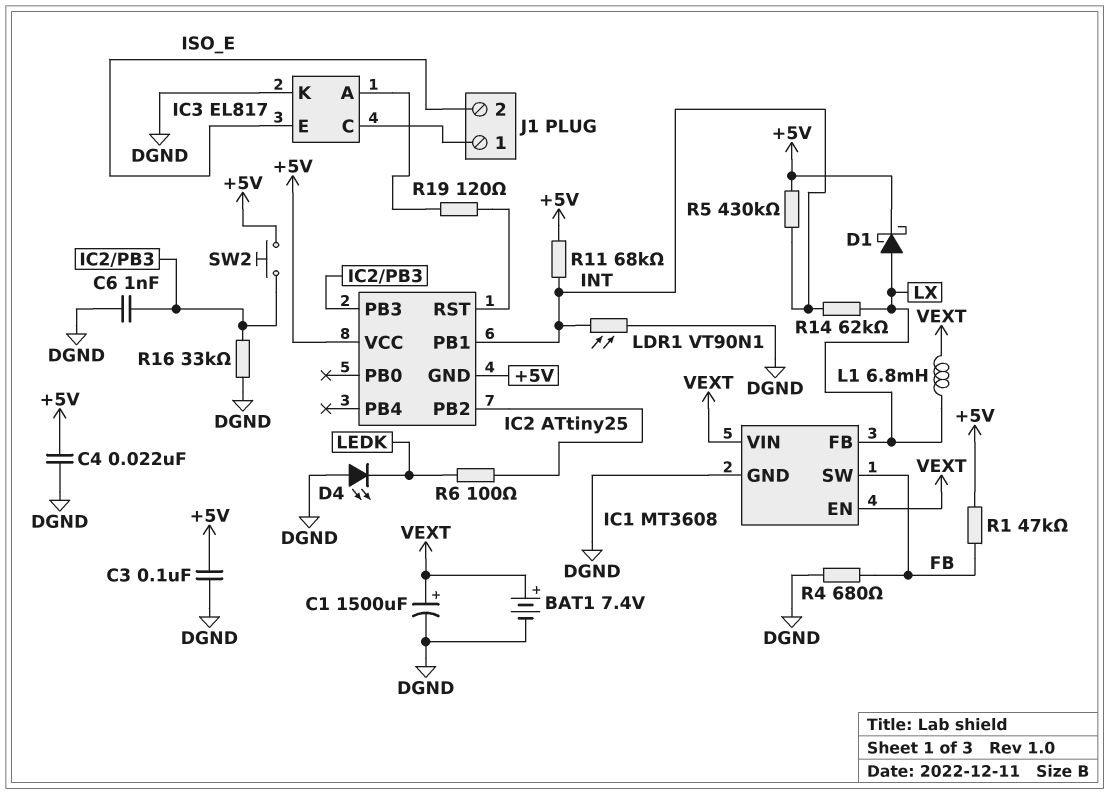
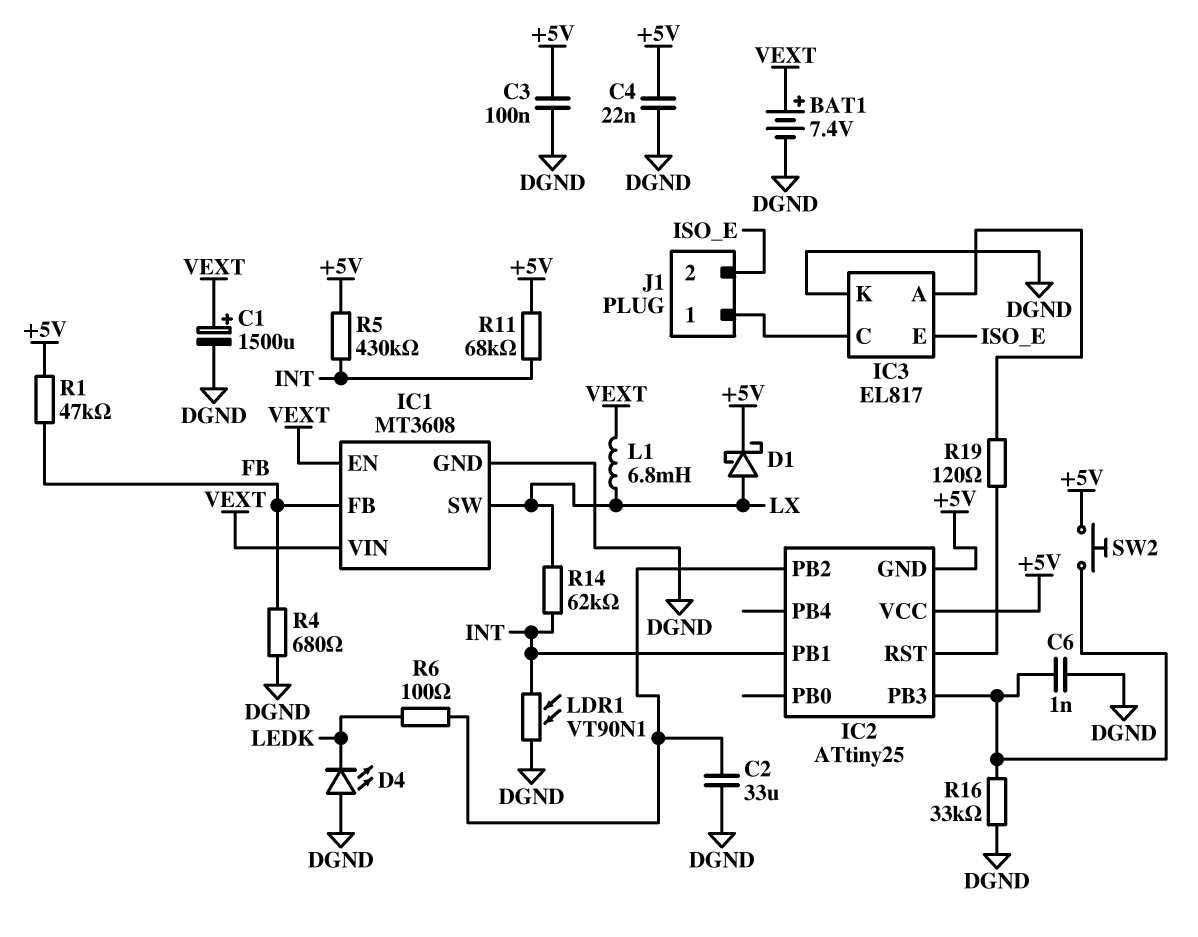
C2: none -> 33uF (DGND, IC2/PB2)
IC1 pin FB: LX -> FB
IC1 pin SW: FB -> LX

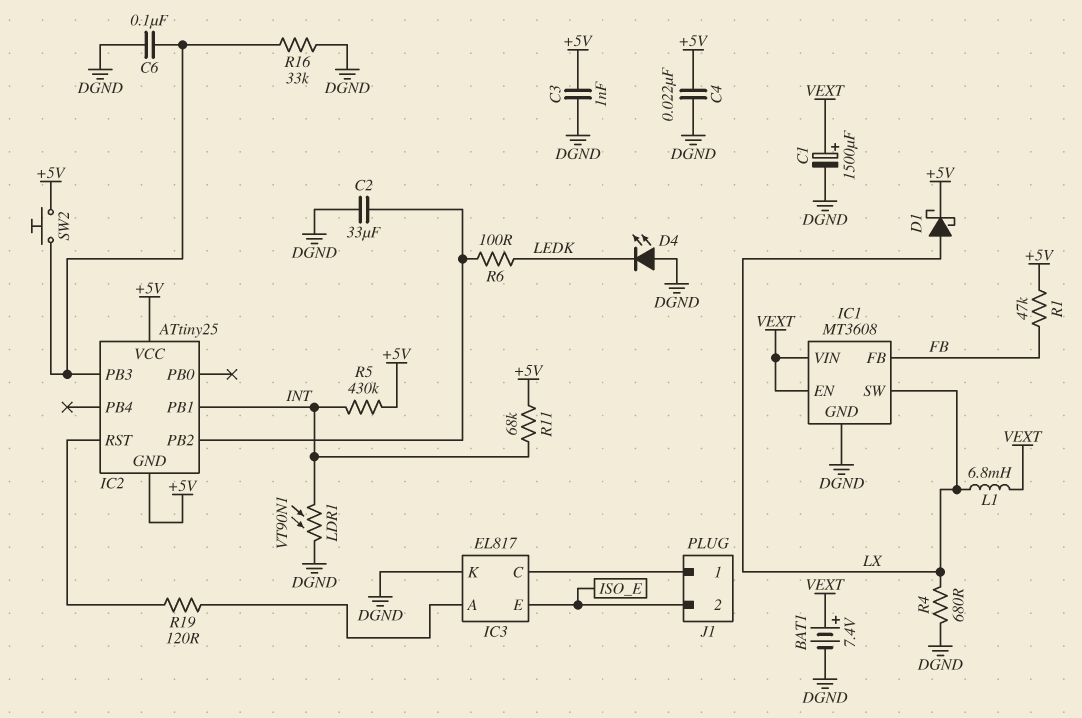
C3: 100nF (+5V, DGND) -> 1nF (+5V, DGND)
C6: 1nF (DGND, IC2/PB3) -> 100nF (DGND, IC2/PB3)
R4: 680 (DGND, FB) -> 680 (DGND, LX)
R14: 62k (INT, LX) -> none

